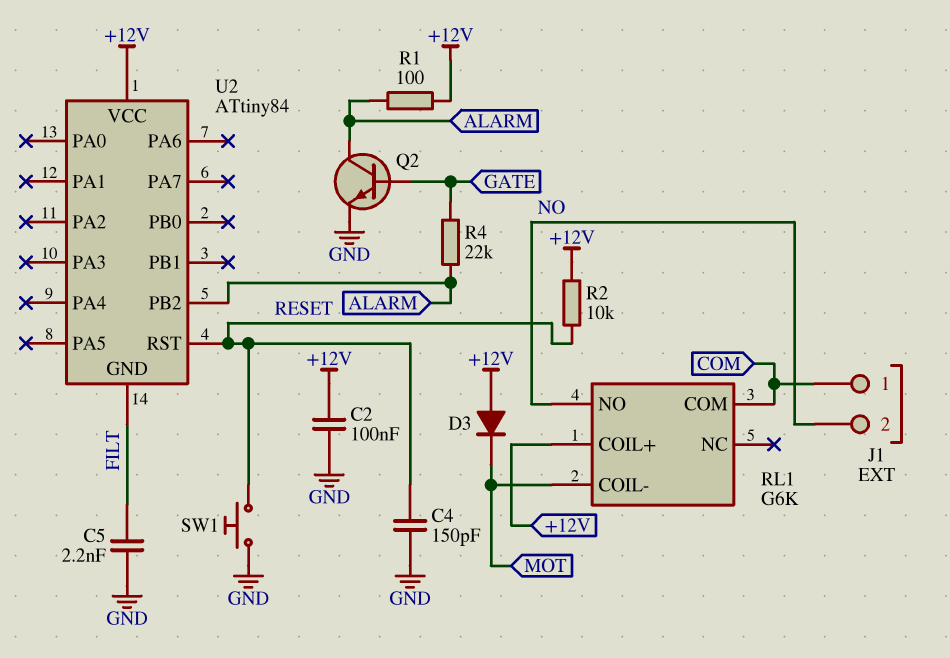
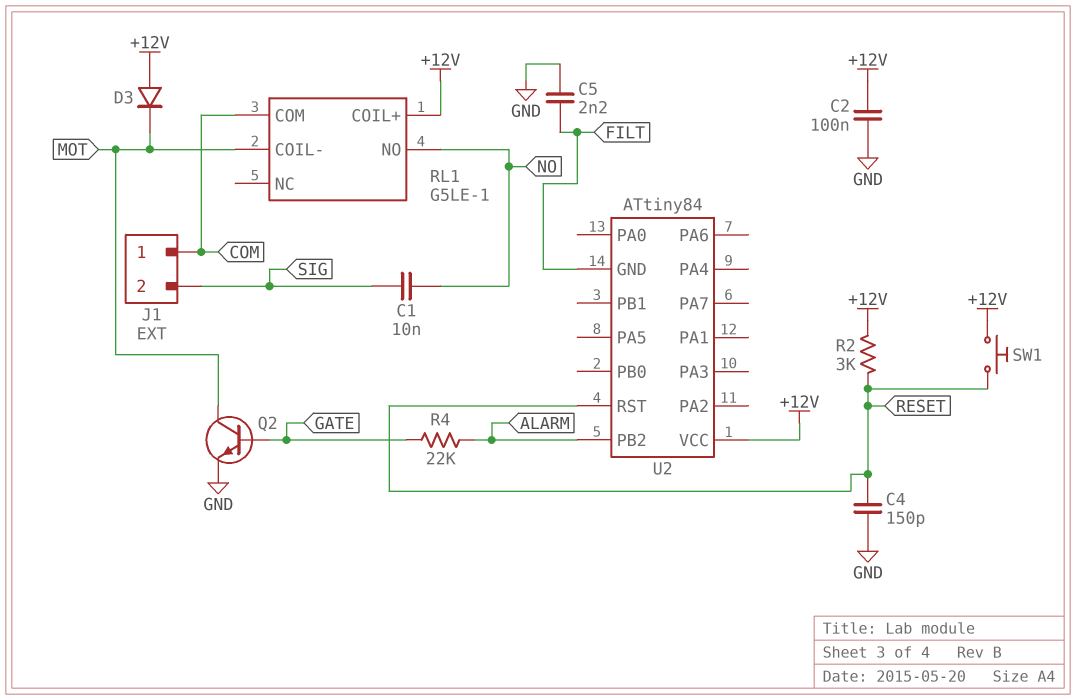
C1: none -> 10nF (NO, SIG)
J1 pin 2: NO -> SIG
Q2: NPN (B GATE, C ALARM, E GND) -> NPN (B GATE, C MOT, E GND)
R1: 100 (+12V, ALARM) -> none
R2: 10k (+12V, RESET) -> 3k (+12V, RESET)
RL1: G6K -> G5LE-1
SW1: button (GND, RESET) -> button (+12V, RESET)

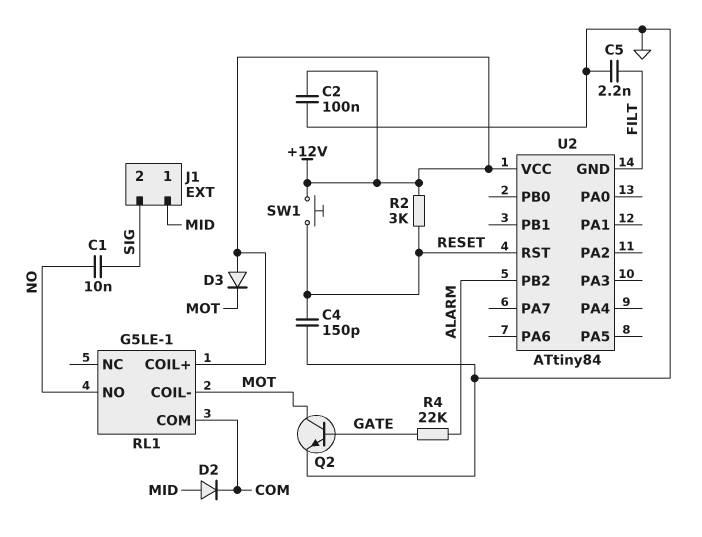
D2: none -> diode (A MID, K COM)
J1 pin 1: COM -> MID

